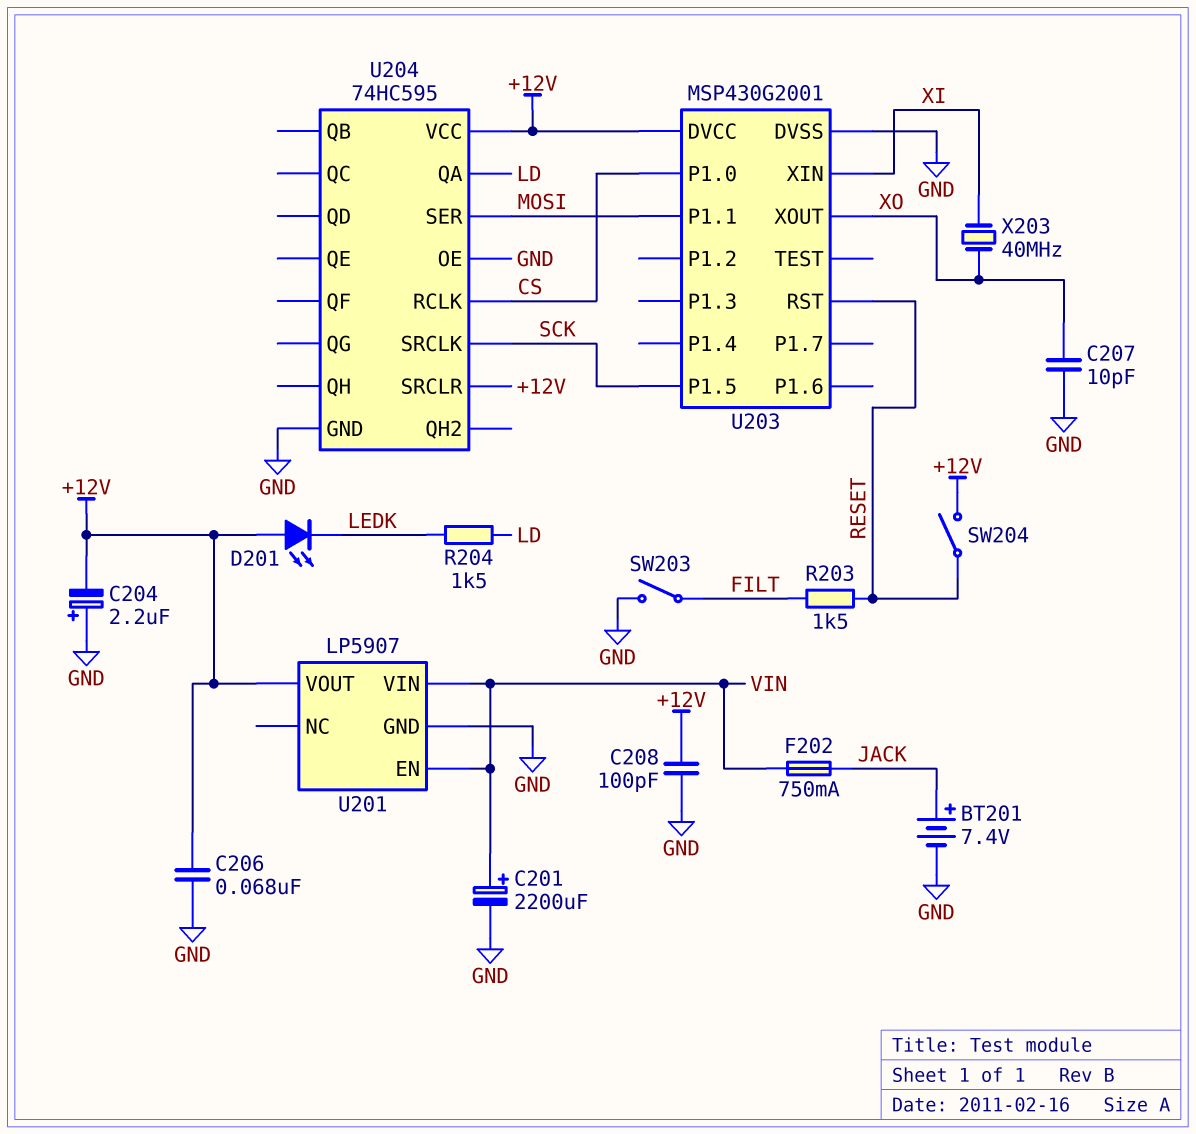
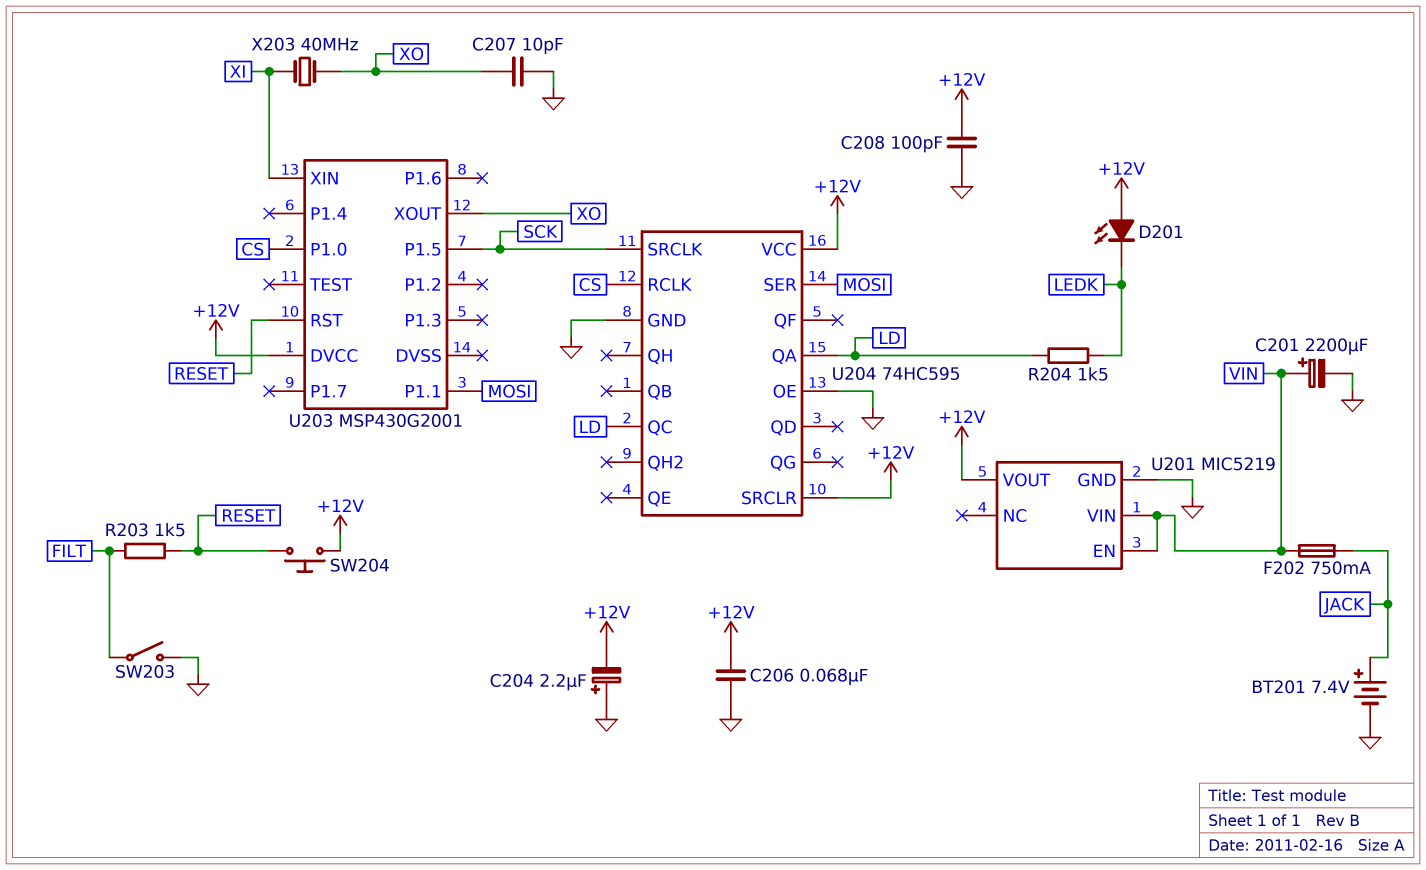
SW204: switch (+12V, RESET) -> button (+12V, RESET)
U201: LP5907 -> MIC5219
U203 pin DVSS: GND -> none
U204 pin QC: none -> LD

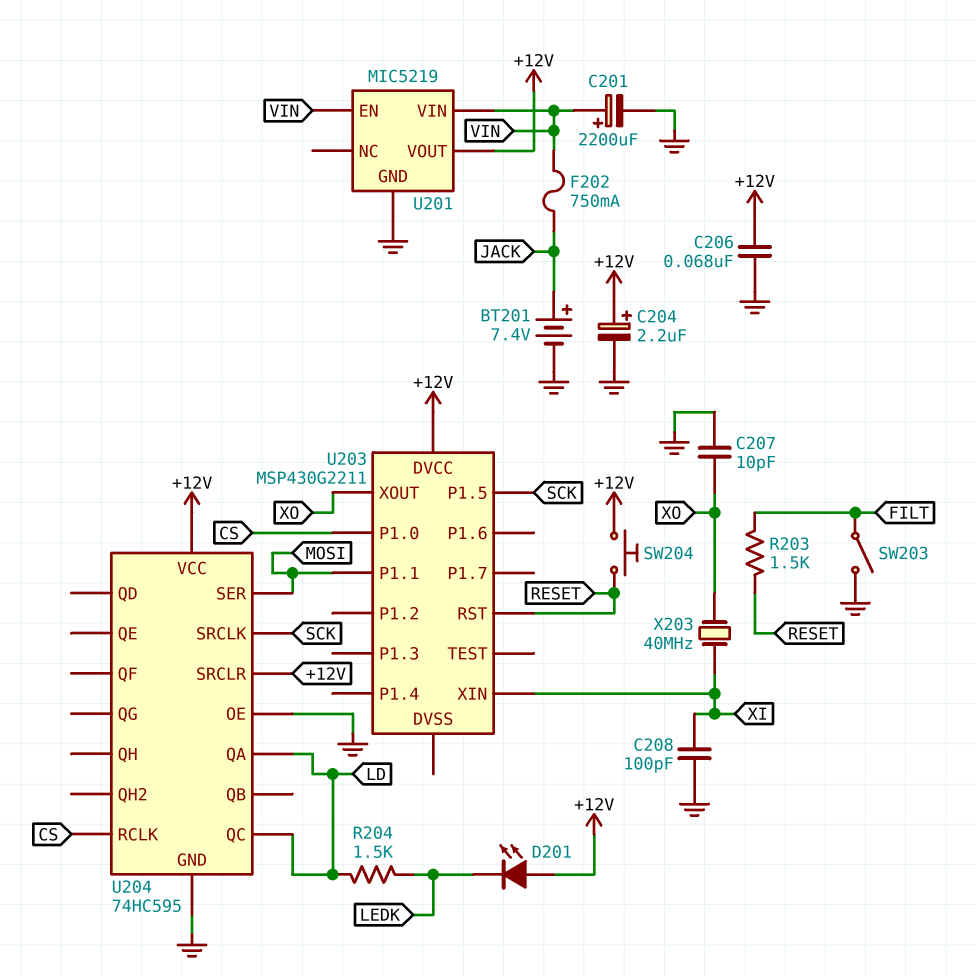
C204: 2.2uF (plus GND, minus +12V) -> 2.2uF (plus +12V, minus GND)
C208: 100pF (+12V, GND) -> 100pF (GND, XI)
U203: MSP430G2001 -> MSP430G2211

